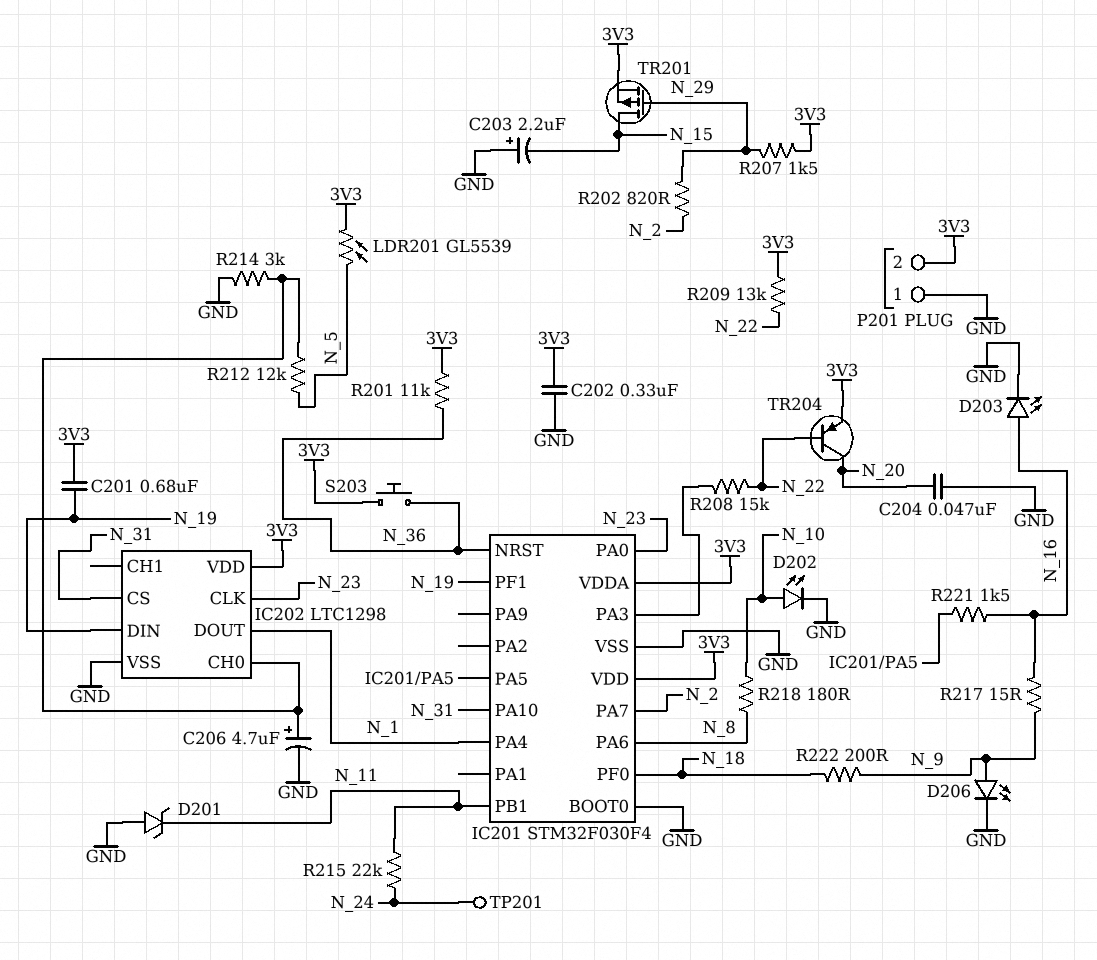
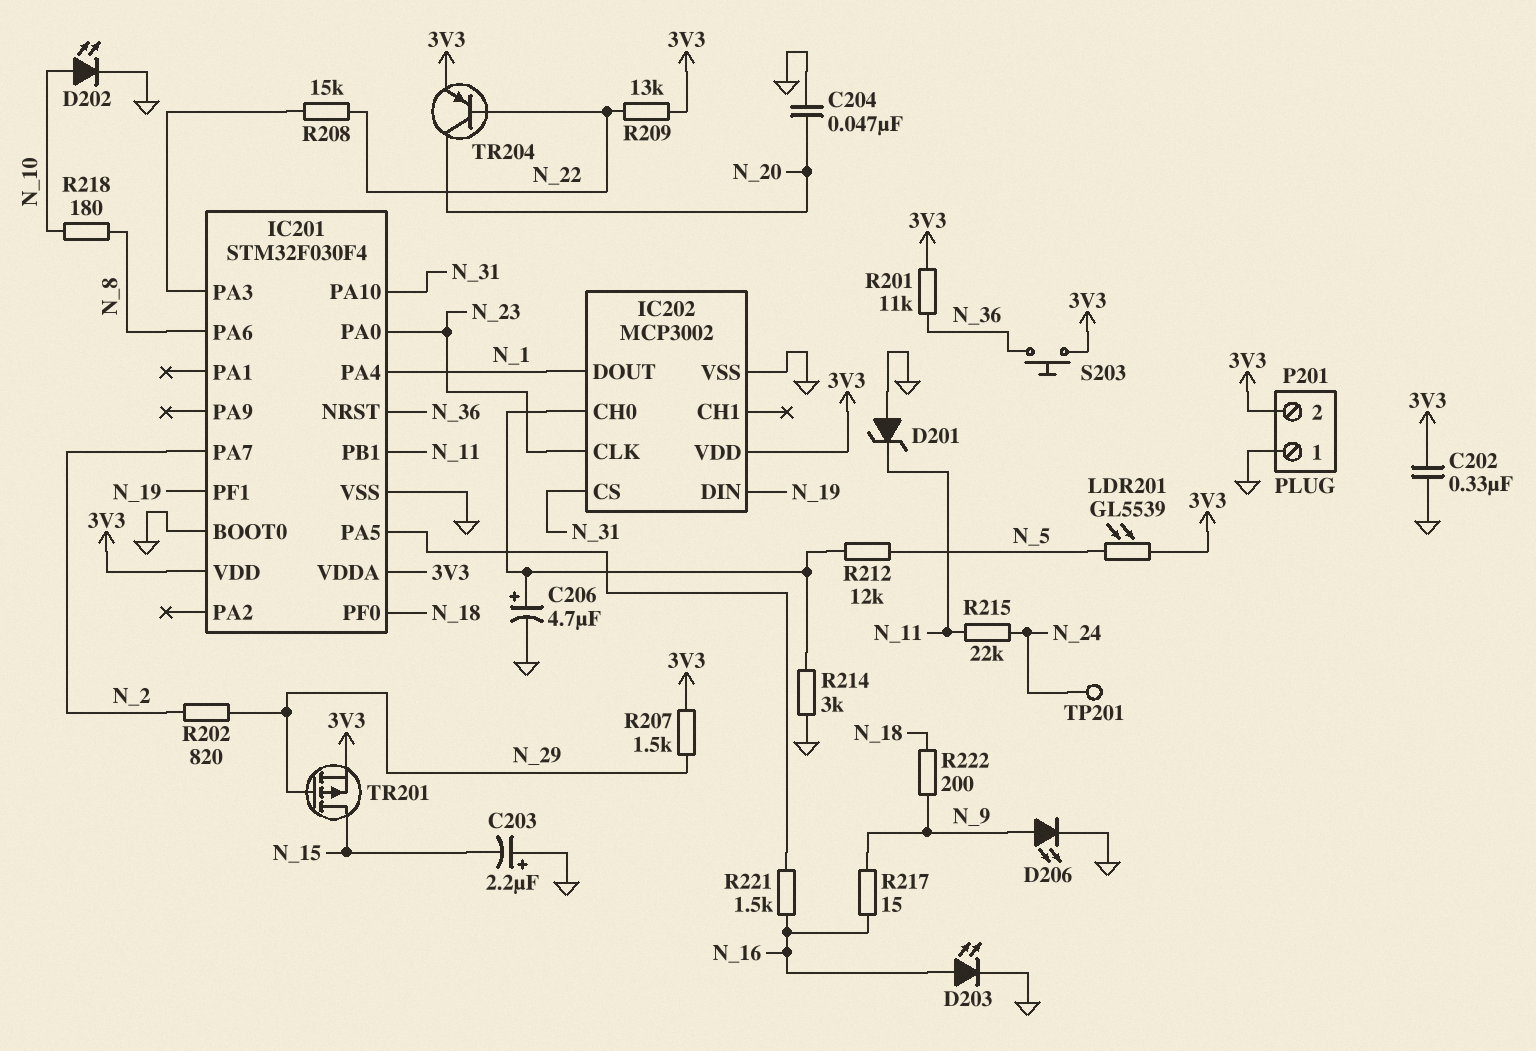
C201: 680nF (3V3, N_19) -> none
IC202: LTC1298 -> MCP3002

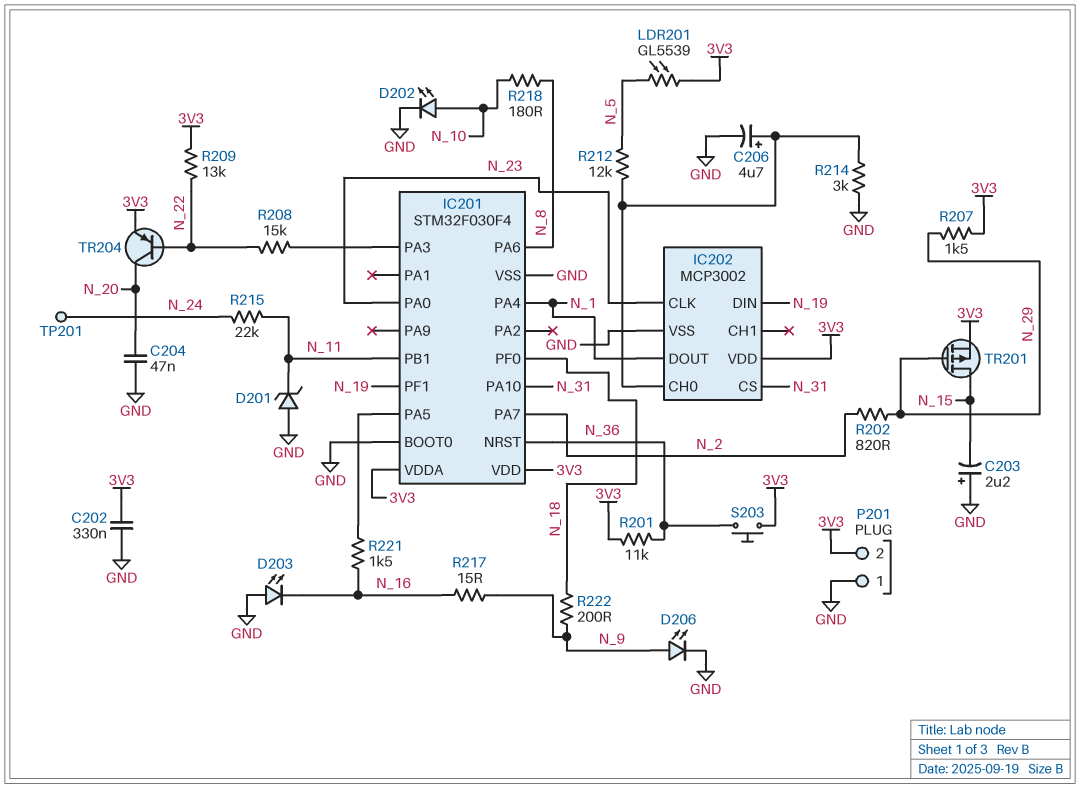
D203: LED (A N_16, K GND) -> LED (A GND, K N_16)

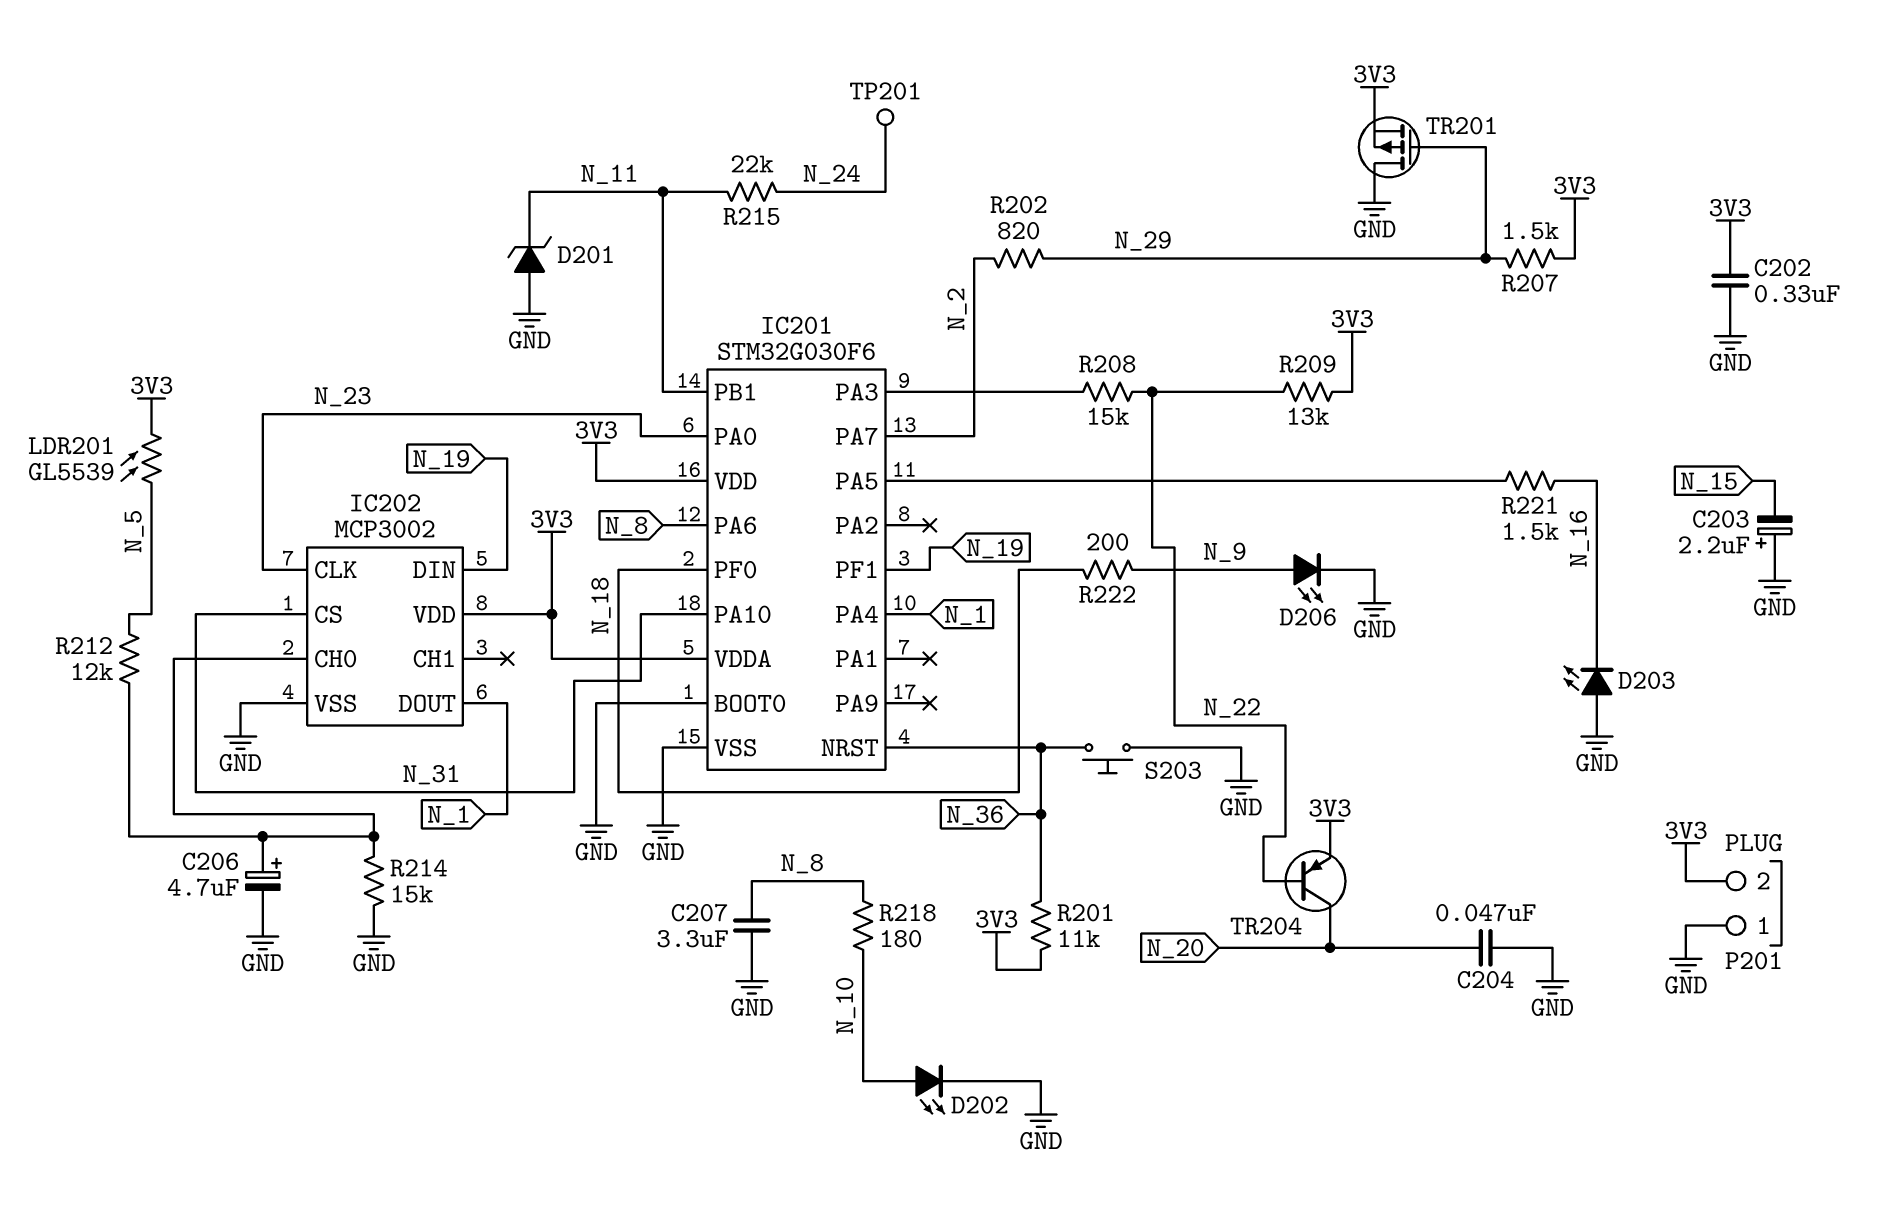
C207: none -> 3.3uF (GND, N_8)
IC201: STM32F030F4 -> STM32G030F6
R214: 3k (GND, IC202/CH0) -> 15k (GND, IC202/CH0)
R217: 15 (N_9, N_16) -> none
S203: button (3V3, N_36) -> button (GND, N_36)
TR201: PMOS (G N_29, D N_15, S 3V3) -> PMOS (G N_29, D GND, S 3V3)

